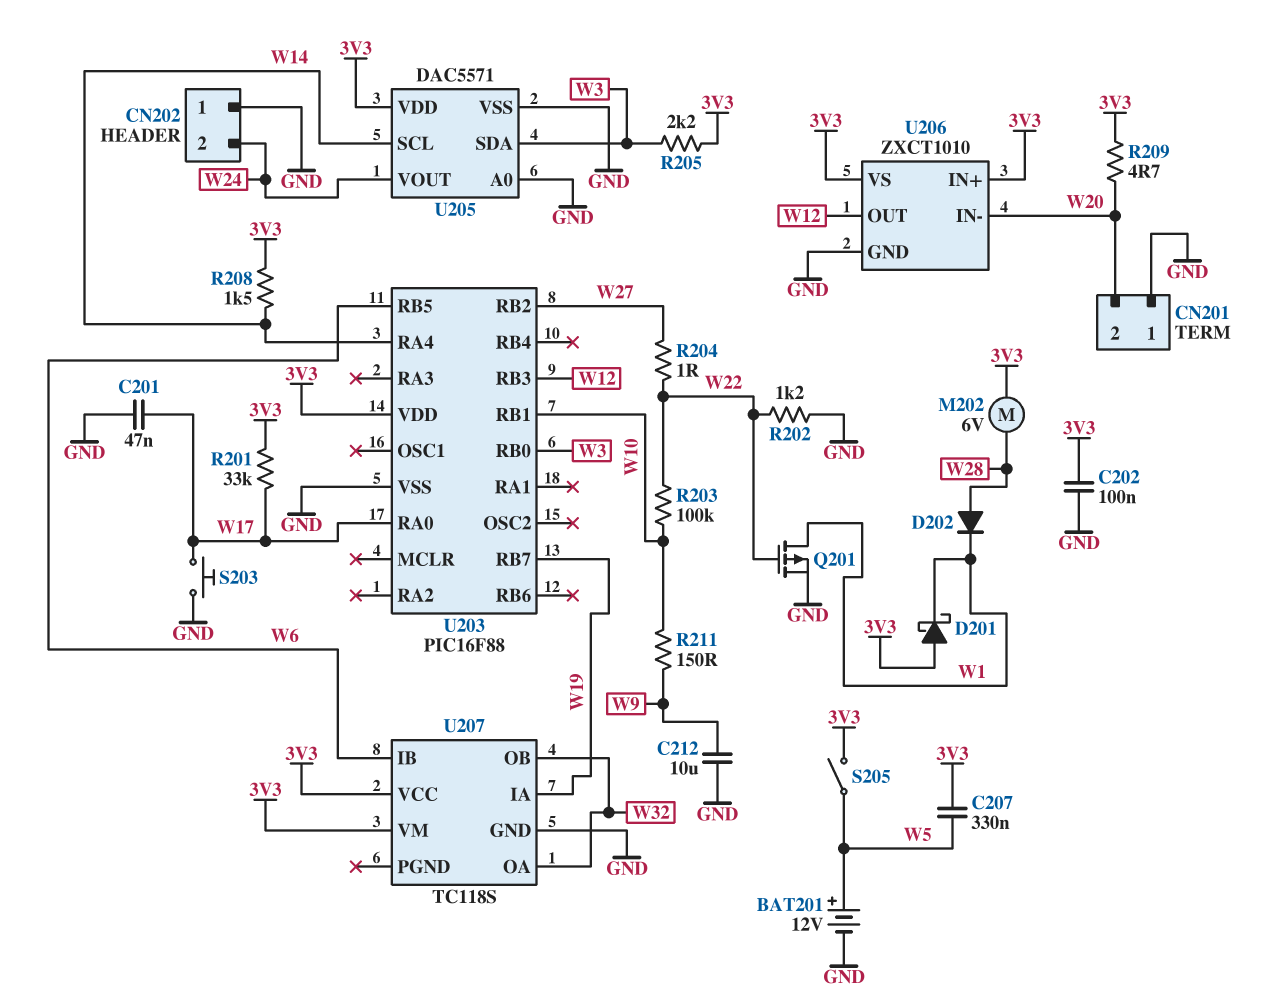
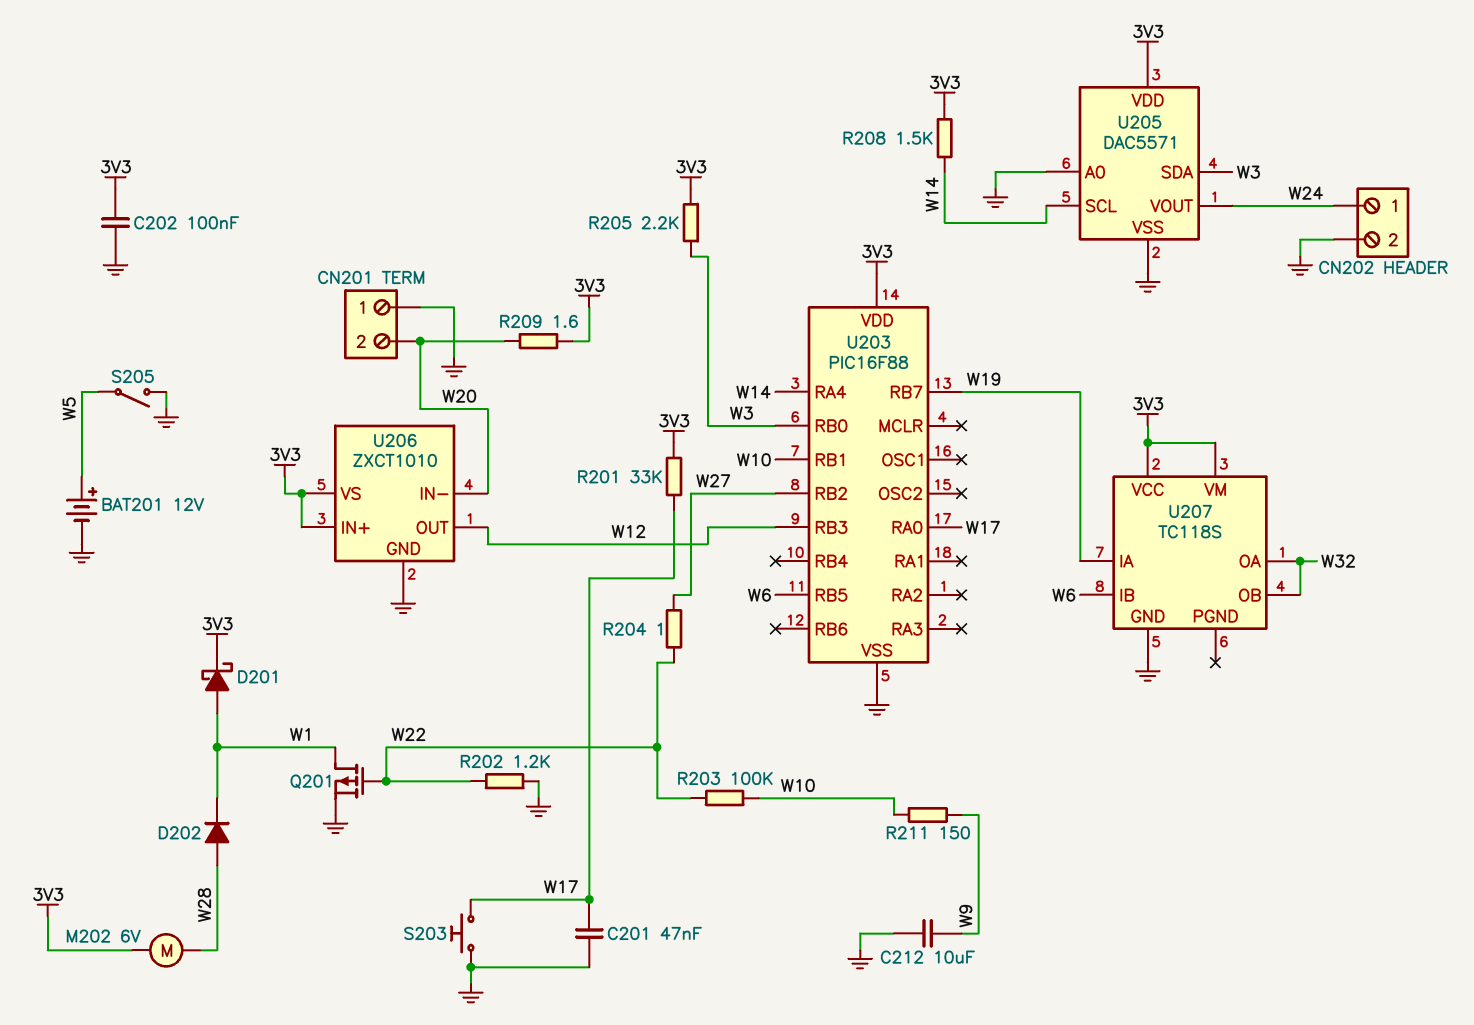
C207: 330nF (3V3, W5) -> none
CN202 pin 1: GND -> W24
CN202 pin 2: W24 -> GND
D201: schottky (A 3V3, K W1) -> schottky (A W1, K 3V3)
R209: 4.7 (3V3, W20) -> 1.6 (3V3, W20)
S205: switch (3V3, W5) -> switch (GND, W5)

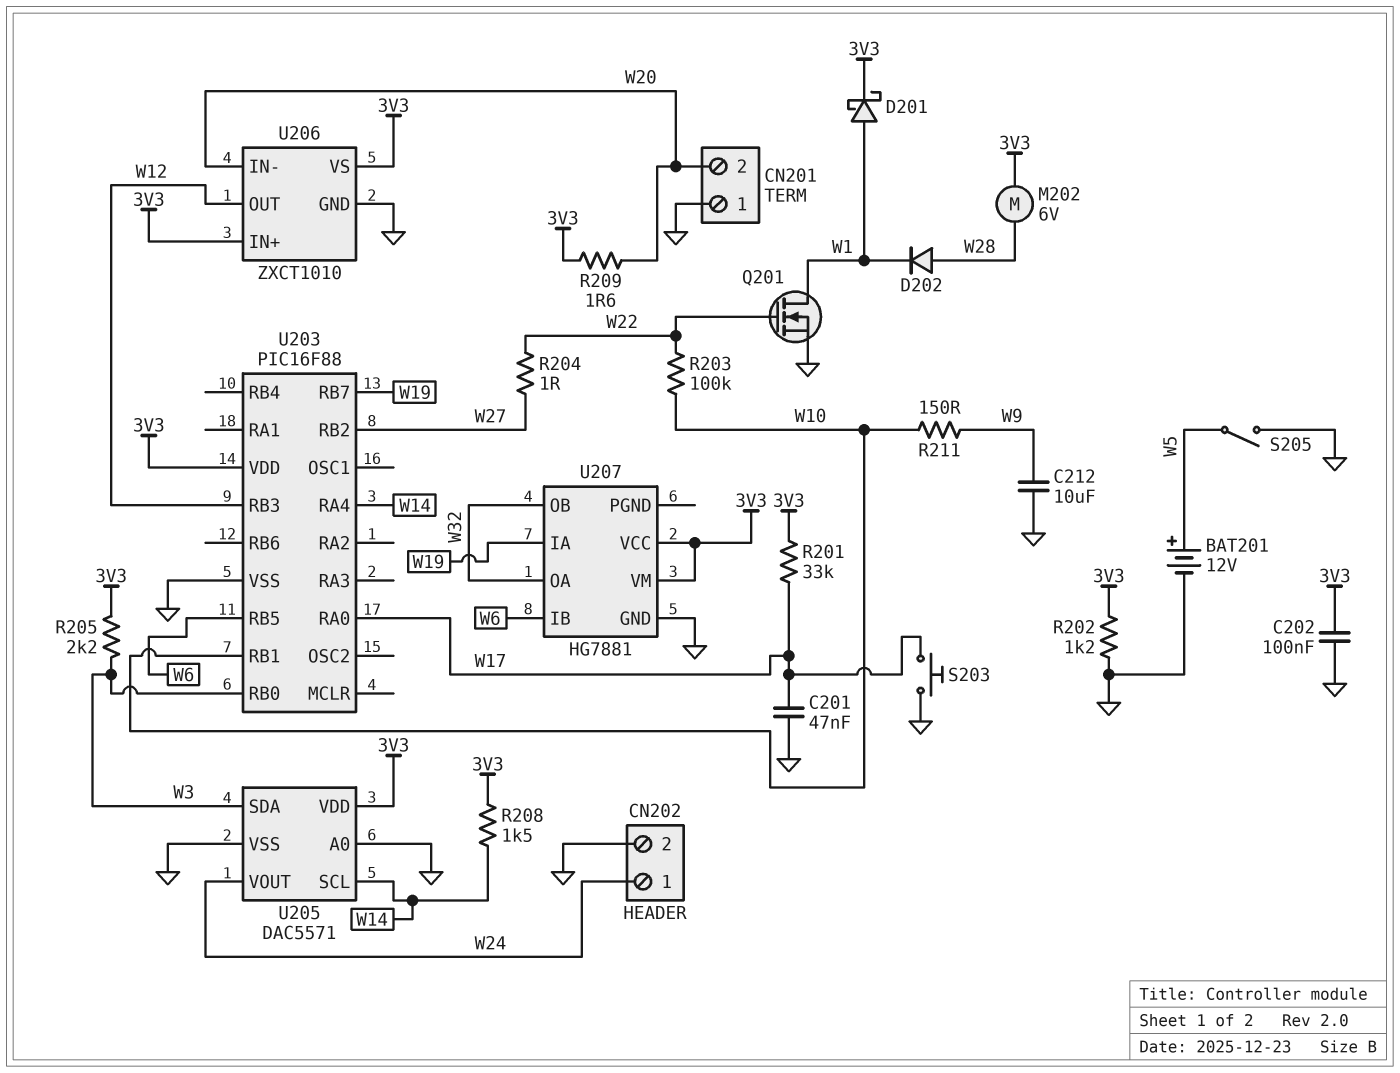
Q201: PMOS (G W22, D W1, S GND) -> NMOS (G W22, D W1, S GND)
R202: 1.2k (GND, W22) -> 1.2k (3V3, GND)
U207: TC118S -> HG7881

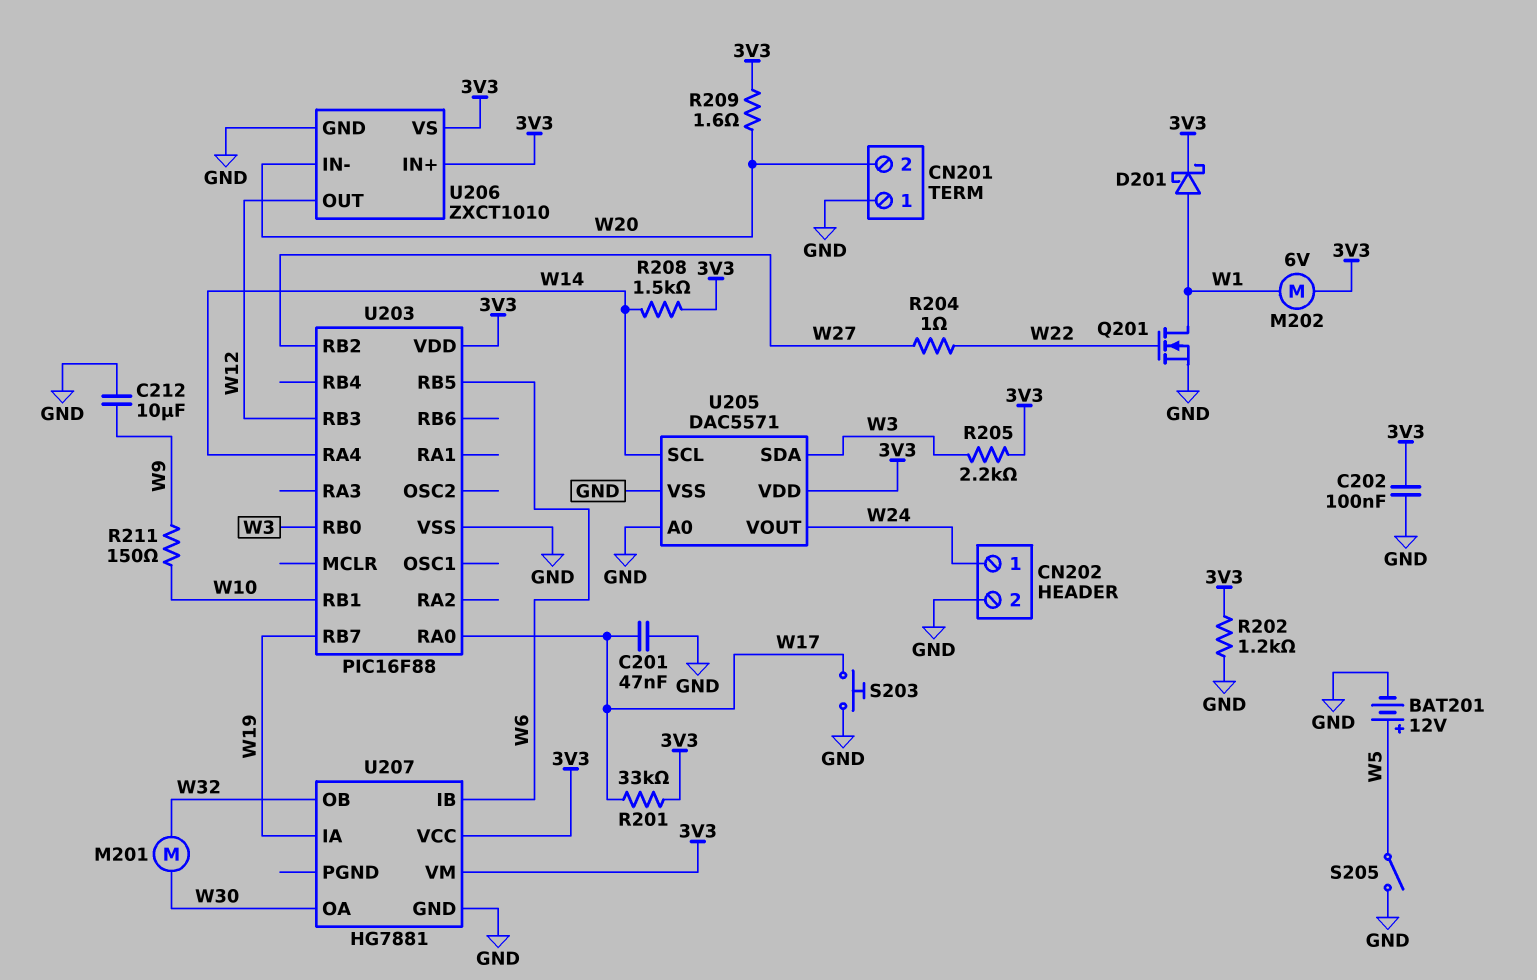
D202: diode (A W28, K W1) -> none
M201: none -> motor (W30, W32)
M202: motor 6V (3V3, W28) -> motor 6V (3V3, W1)
R203: 100k (W10, W22) -> none
U207 pin OA: W32 -> W30

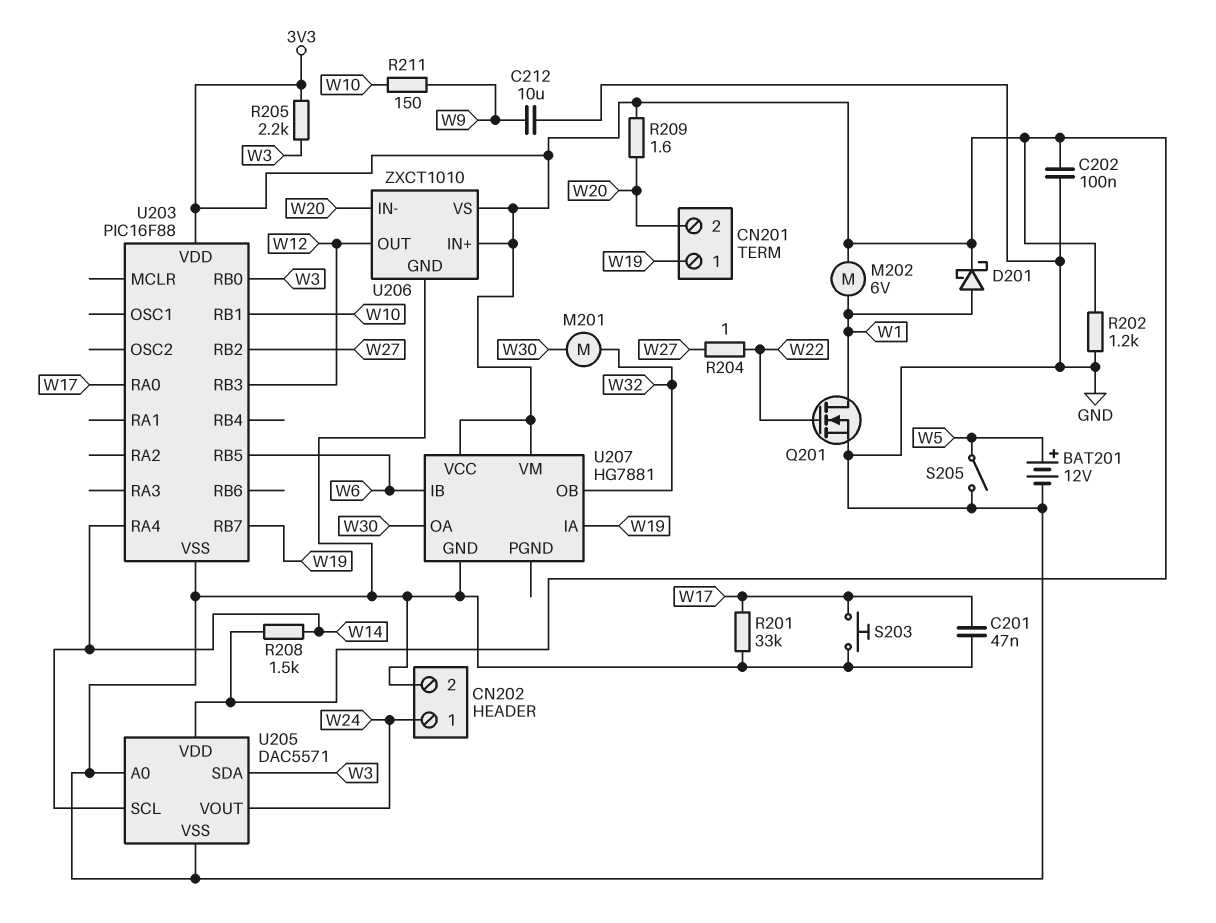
CN201 pin 1: GND -> W19
R201: 33k (3V3, W17) -> 33k (GND, W17)

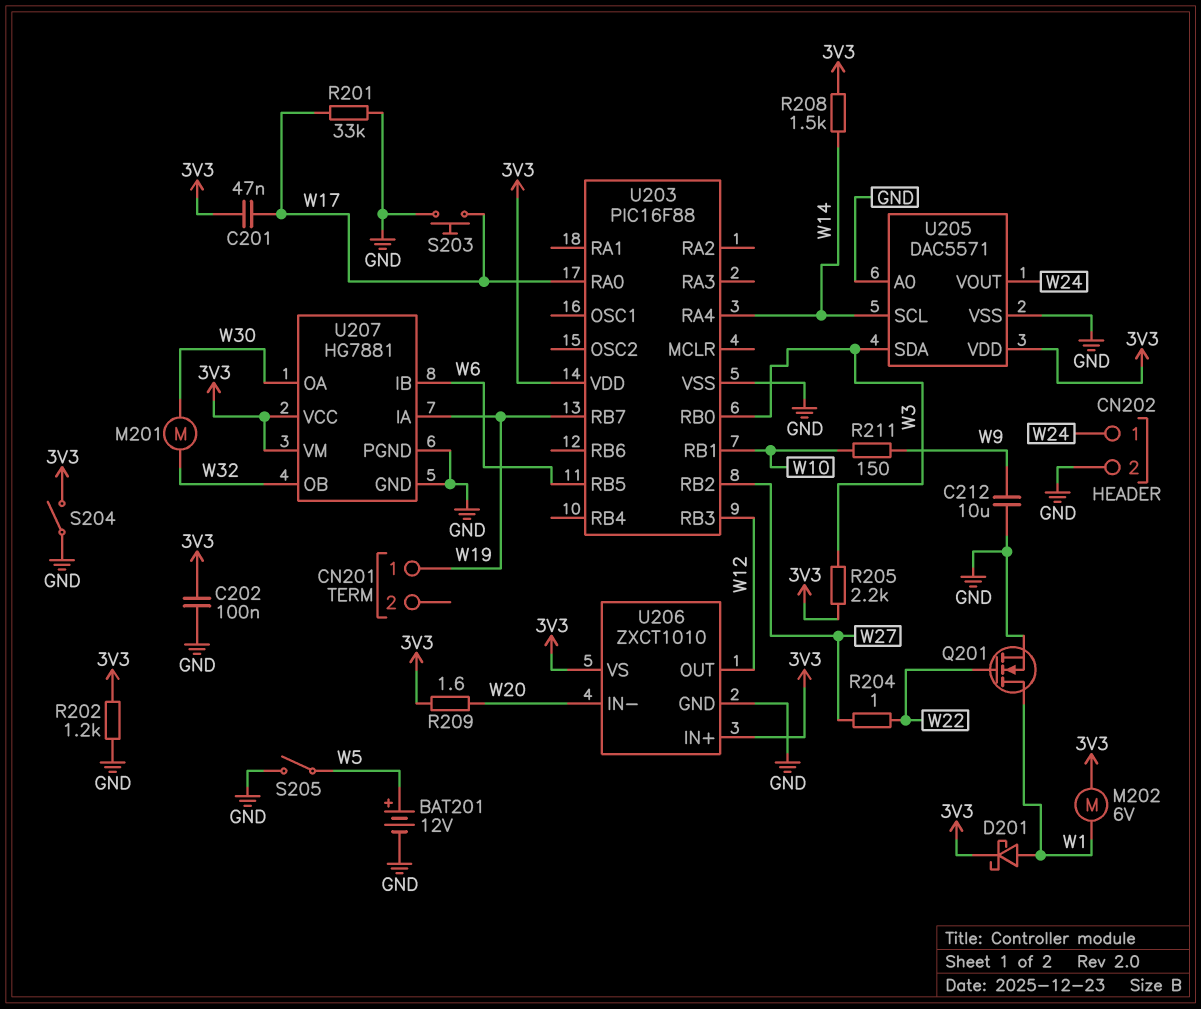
C201: 47nF (GND, W17) -> 47nF (3V3, W17)
CN201 pin 2: W20 -> none
S204: none -> switch (3V3, GND)
U207 pin PGND: none -> GND

